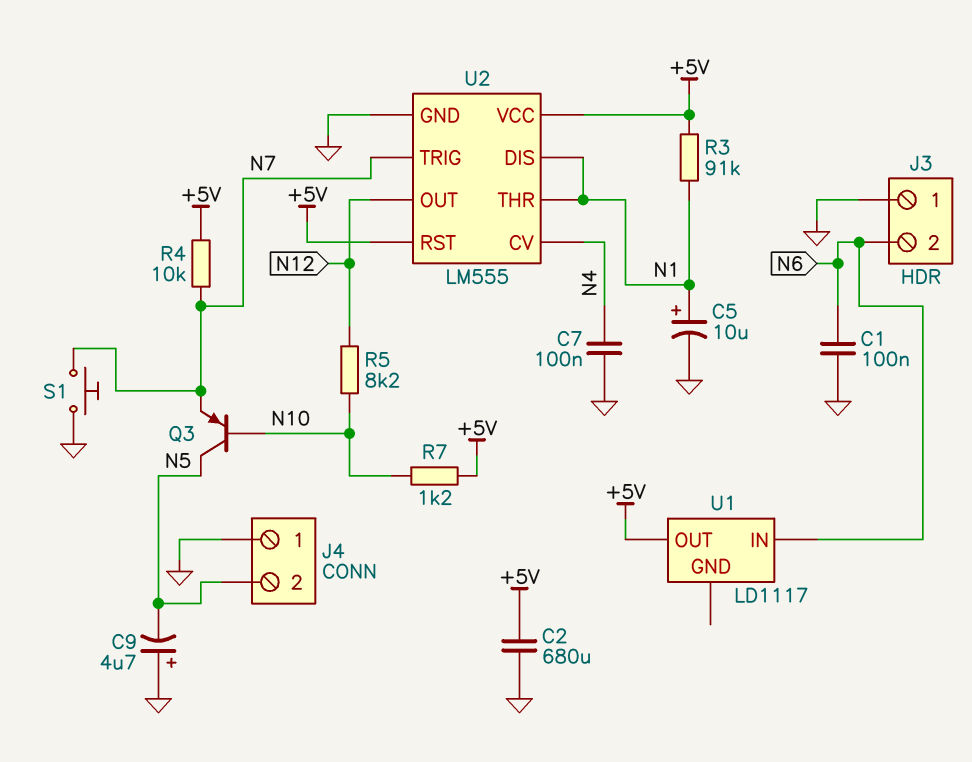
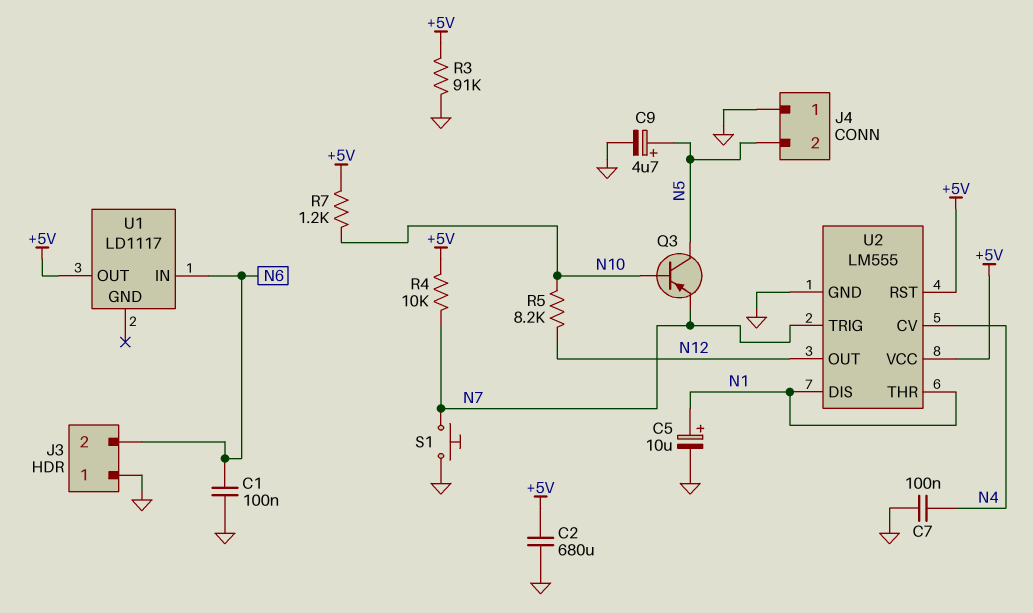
C9: 4.7uF (plus GND, minus N5) -> 4.7uF (plus N5, minus GND)
R3: 91k (+5V, N1) -> 91k (+5V, GND)

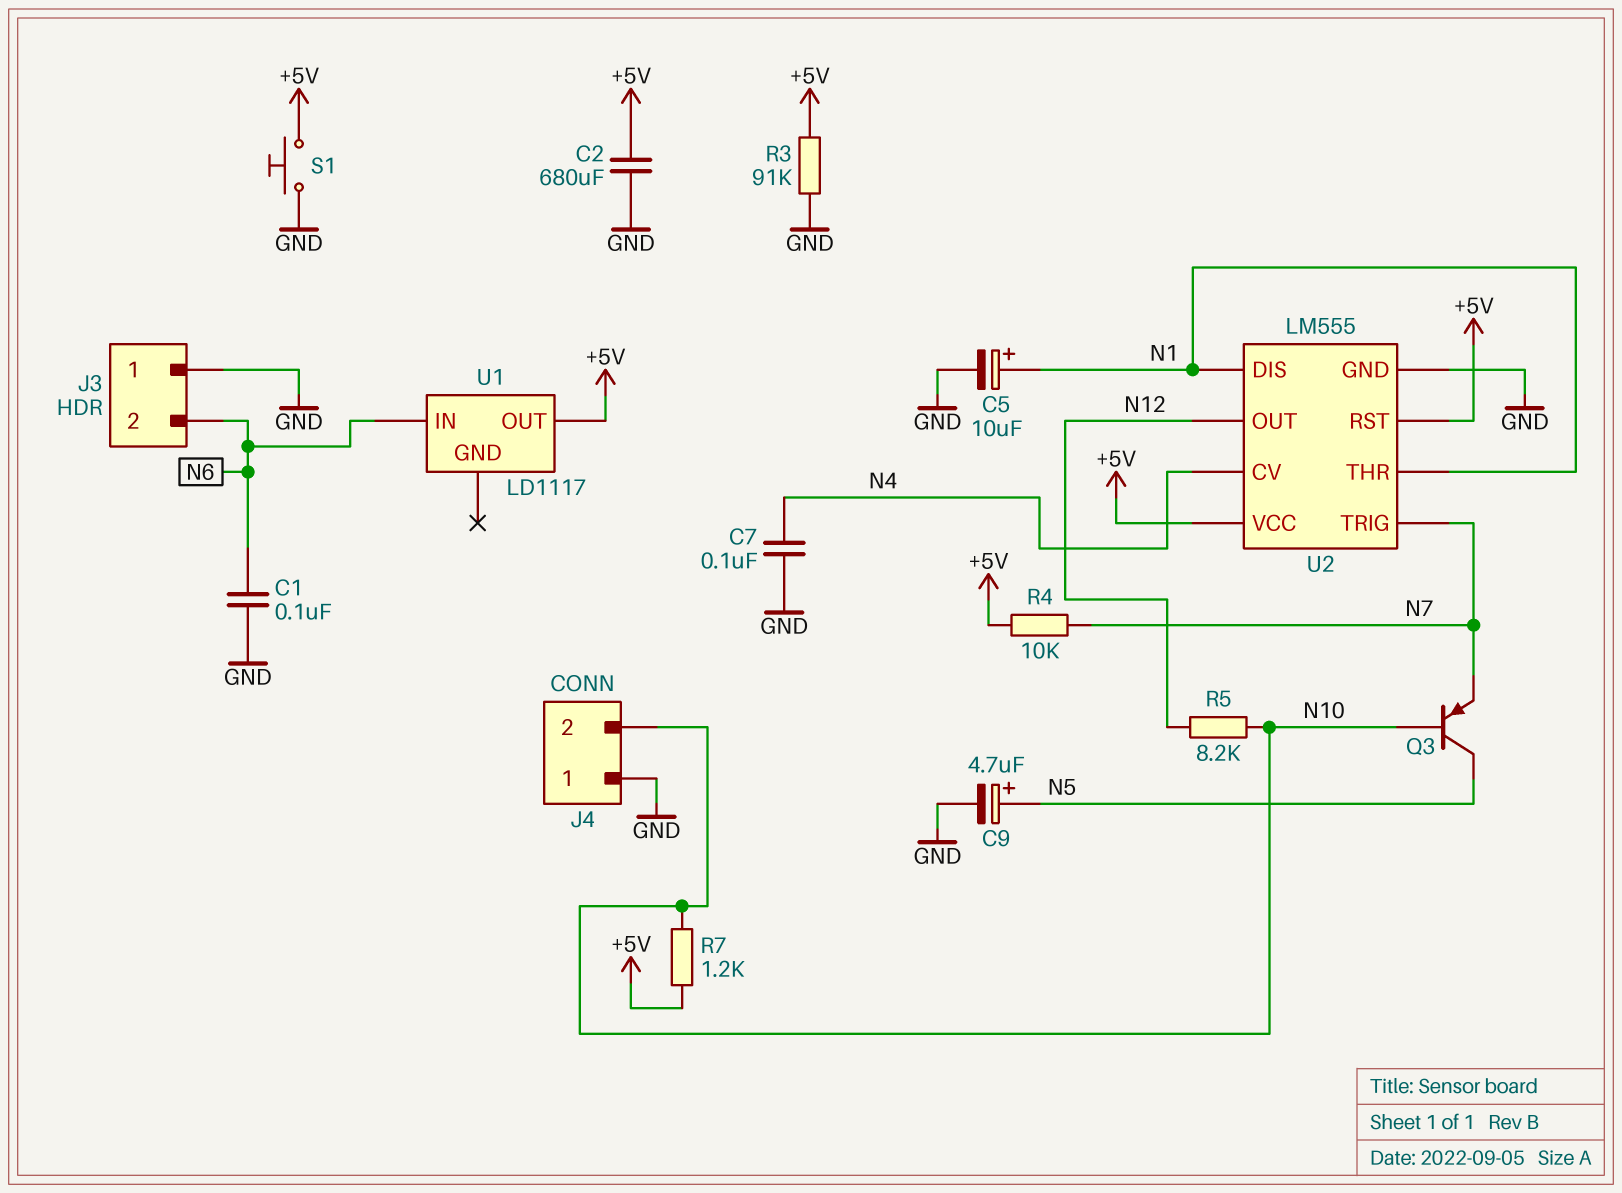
J4 pin 2: N5 -> N10
S1: button (GND, N7) -> button (+5V, GND)

